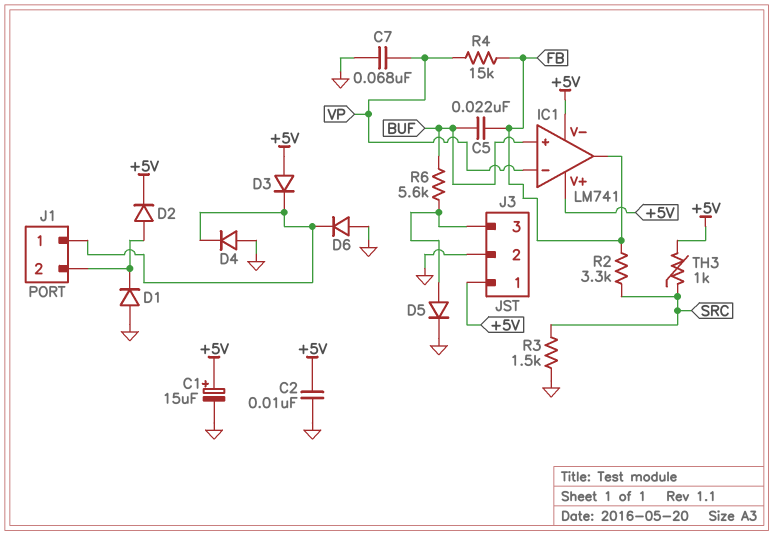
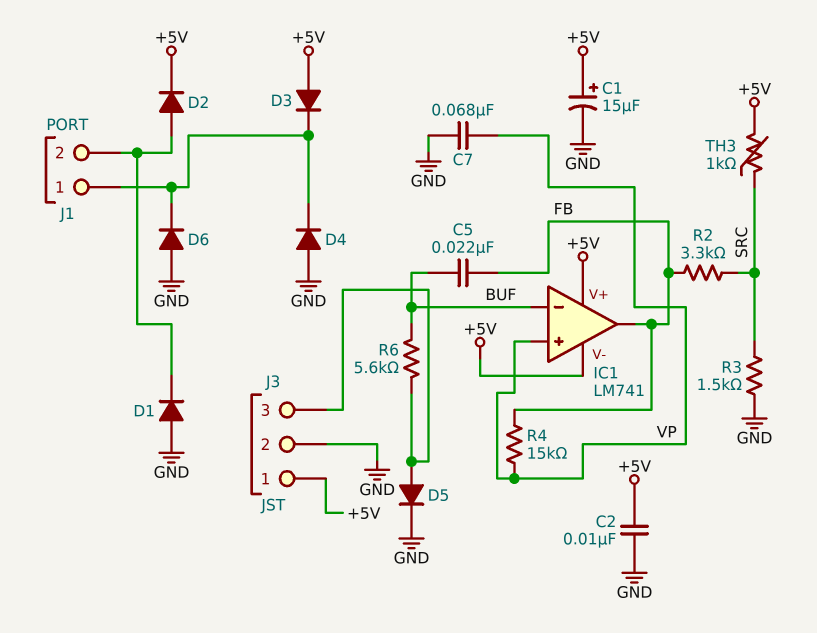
IC1 pin in+: BUF -> VP
IC1 pin in-: VP -> BUF

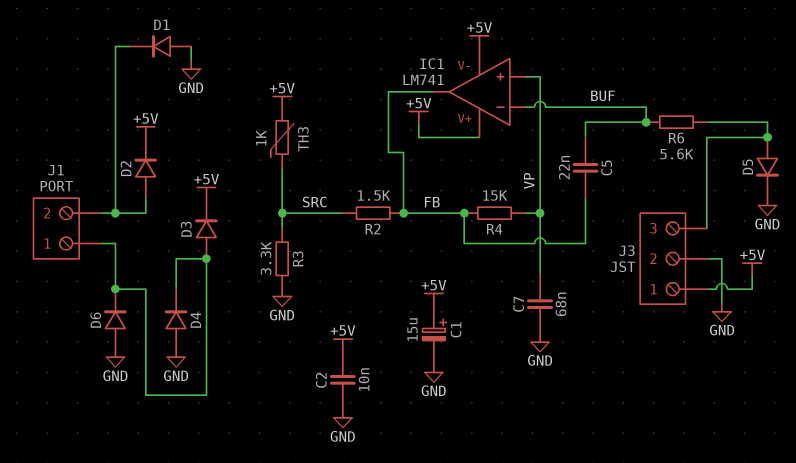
D3: diode (A +5V, K J1/1) -> diode (A J1/1, K +5V)
R2: 3.3k (FB, SRC) -> 1.5k (FB, SRC)
R3: 1.5k (GND, SRC) -> 3.3k (GND, SRC)

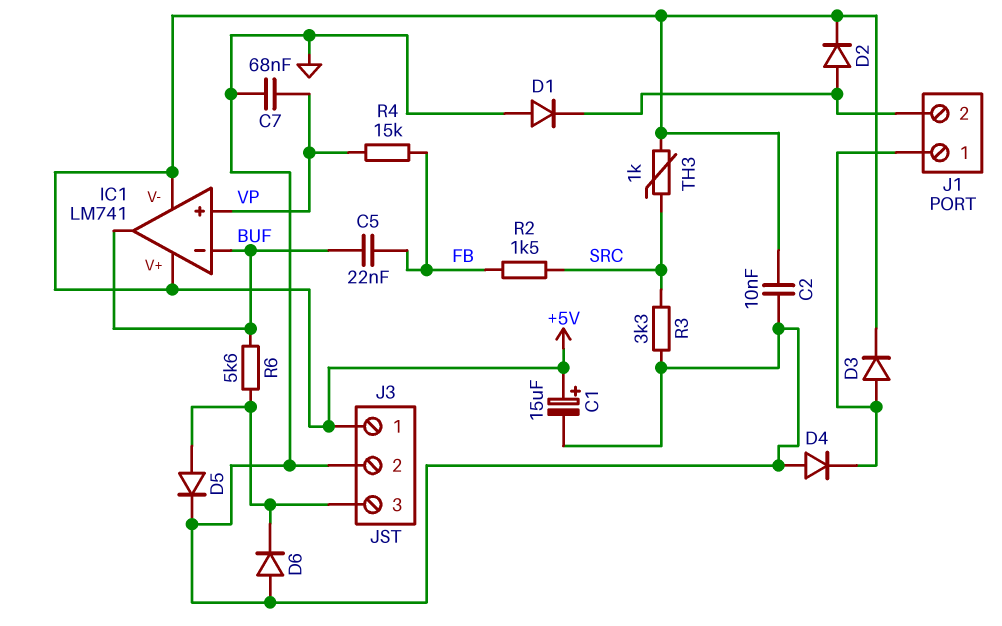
D6: diode (A GND, K J1/1) -> diode (A GND, K J3/3)
IC1 pin out: FB -> BUF

